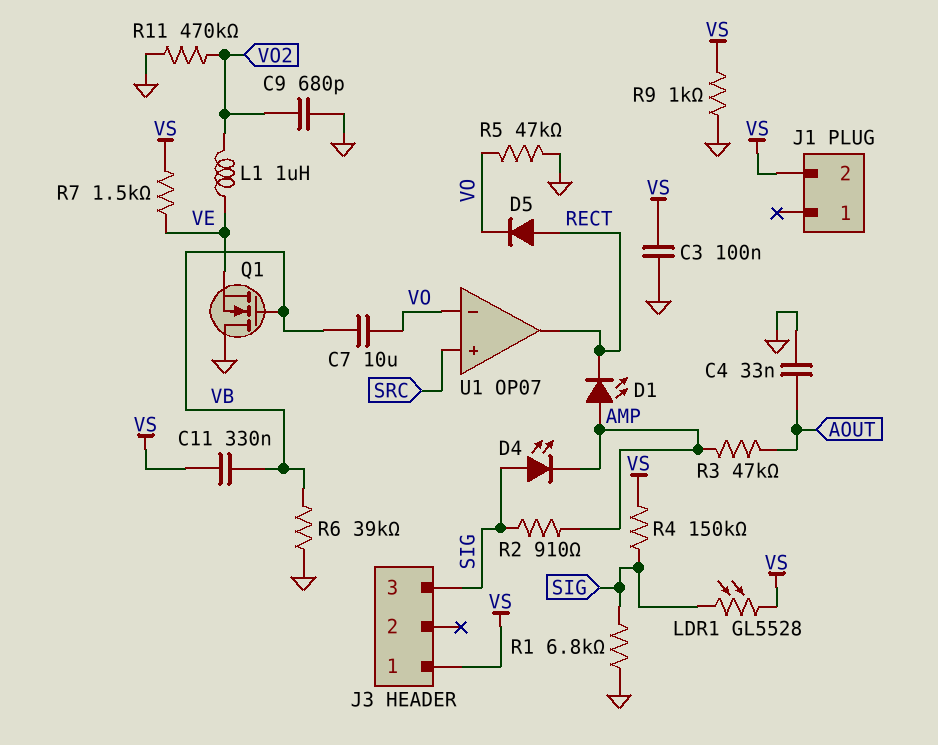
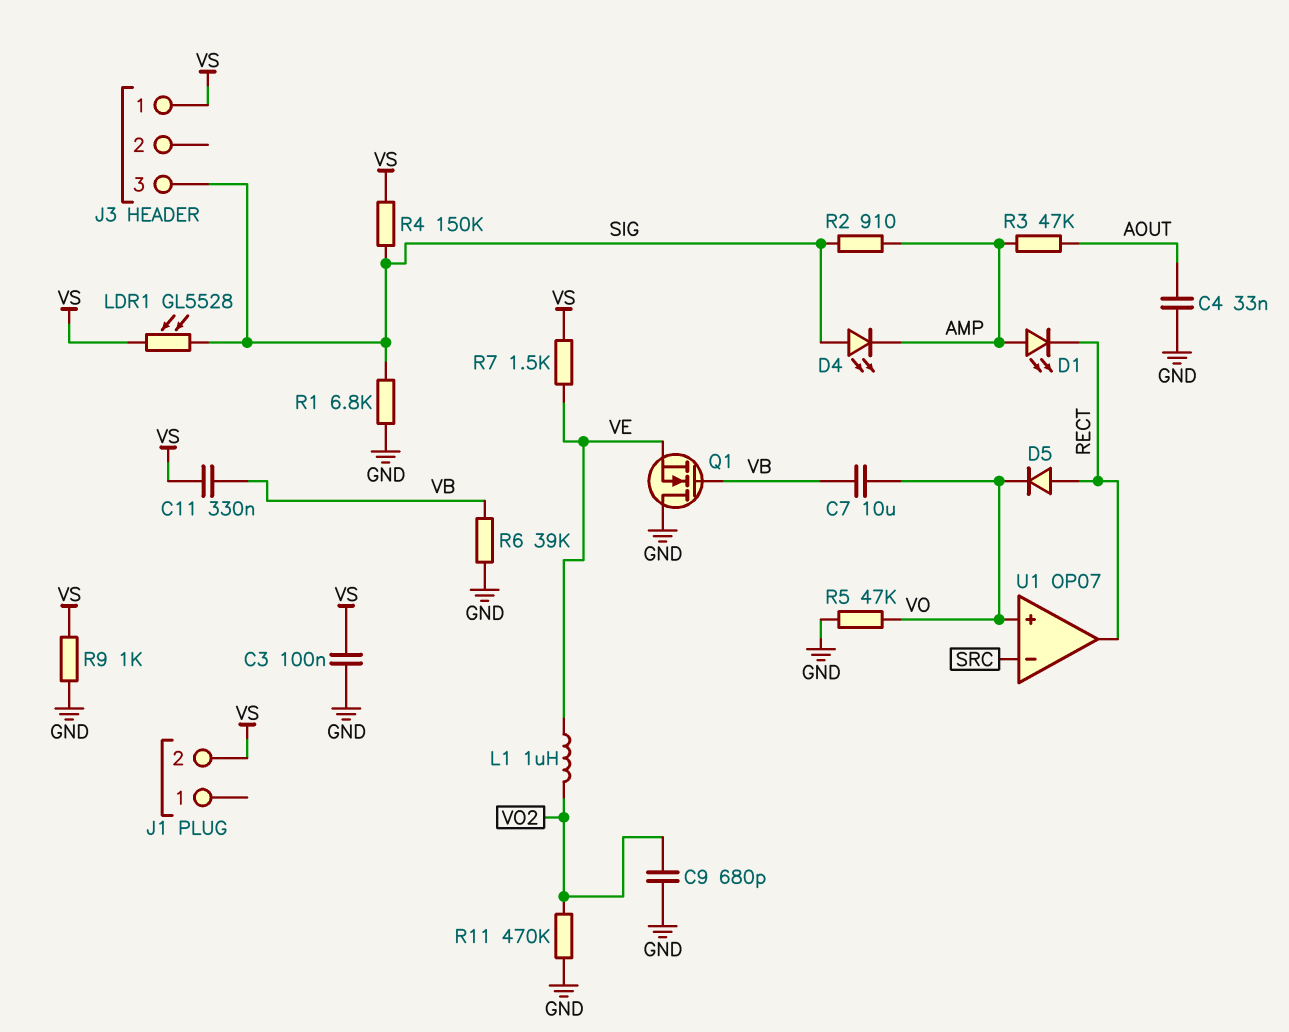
U1 pin in+: SRC -> VO
U1 pin in-: VO -> SRC

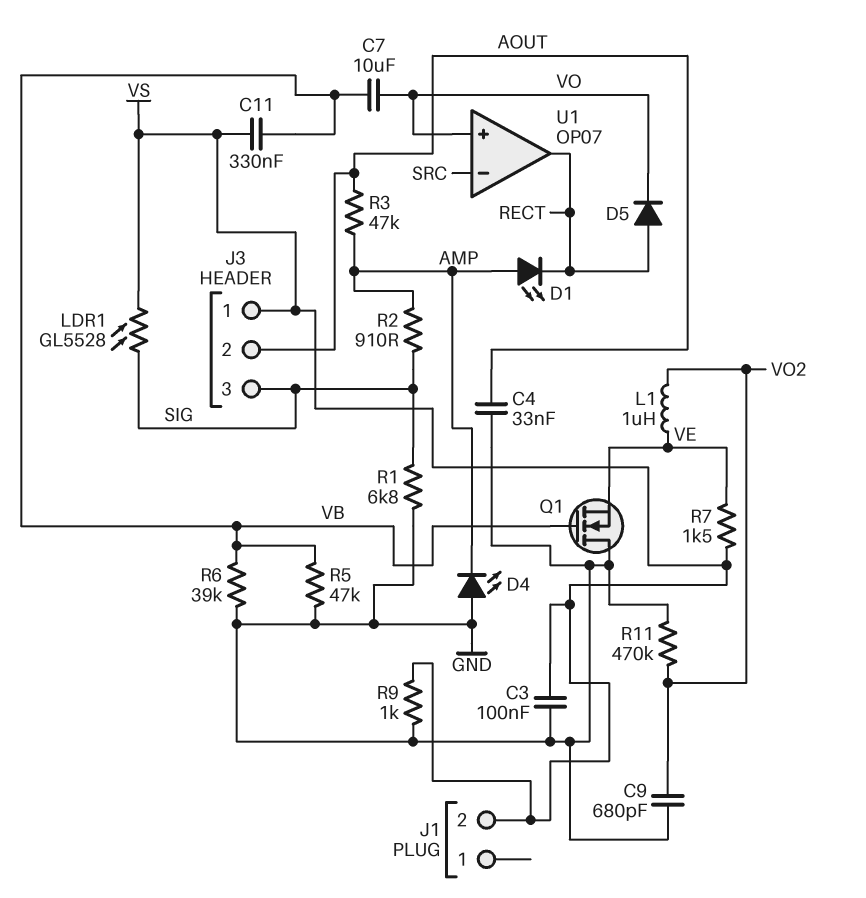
D4: LED (A SIG, K AMP) -> LED (A GND, K AMP)
J3 pin 2: none -> AOUT
R4: 150k (SIG, VS) -> none
R5: 47k (GND, VO) -> 47k (GND, VB)

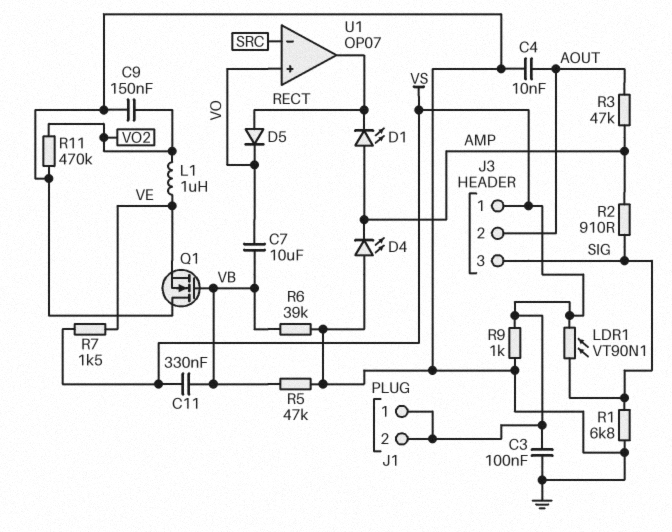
C4: 33nF (AOUT, GND) -> 10nF (AOUT, GND)
C9: 680pF (GND, VO2) -> 150nF (GND, VO2)
J1 pin 1: none -> VS
LDR1: GL5528 (SIG, VS) -> VT90N1 (SIG, VS)

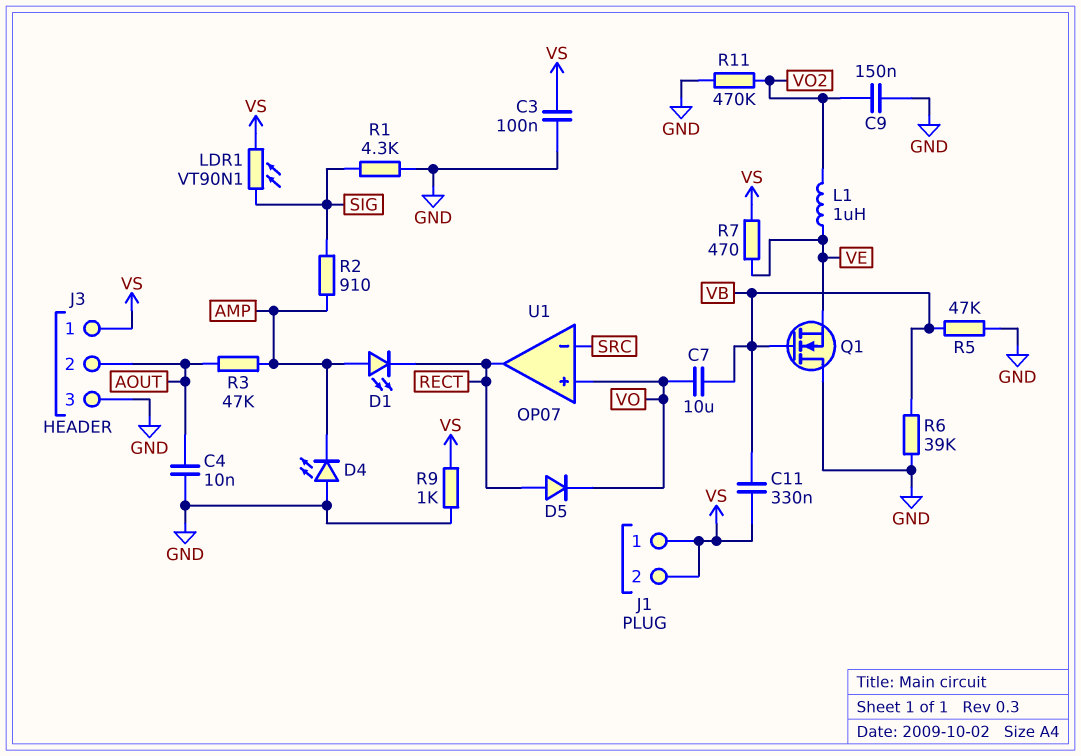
J3 pin 3: SIG -> GND
R1: 6.8k (GND, SIG) -> 4.3k (GND, SIG)
R7: 1.5k (VE, VS) -> 470 (VE, VS)

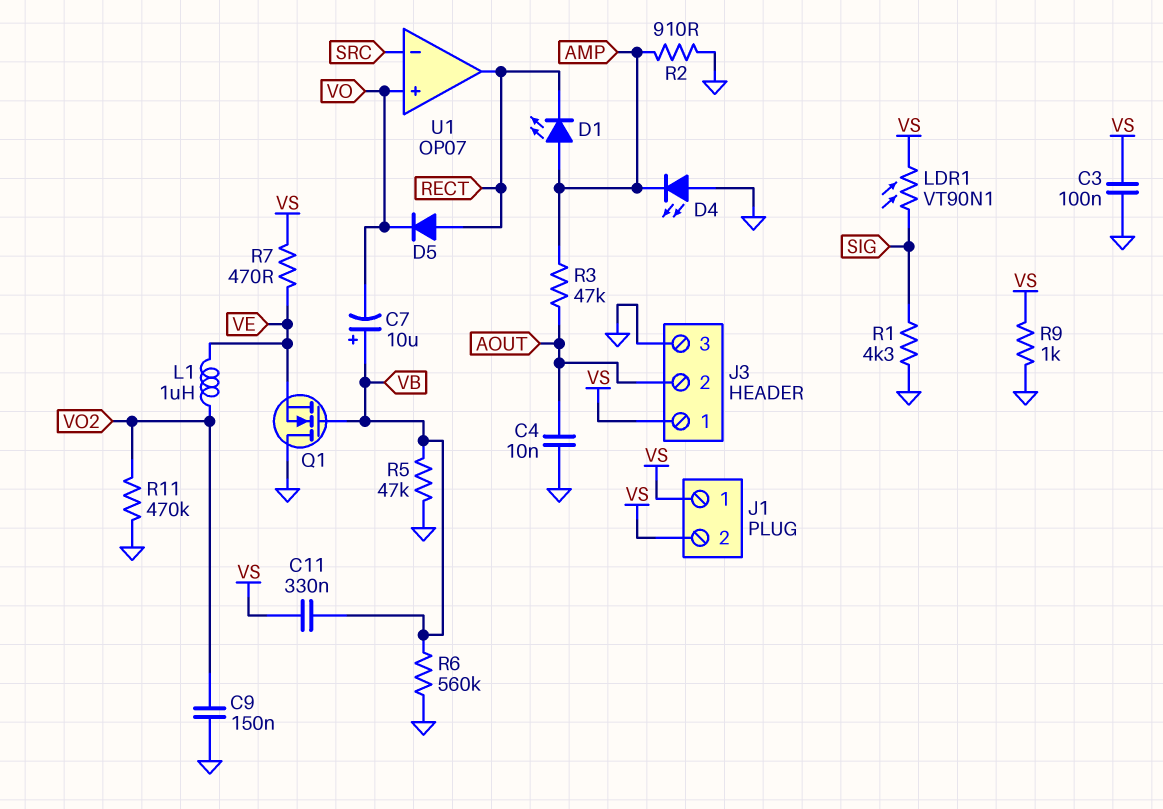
C7: 10uF (VB, VO) -> 10uF (plus VB, minus VO)
R2: 910 (AMP, SIG) -> 910 (AMP, GND)
R6: 39k (GND, VB) -> 560k (GND, VB)

